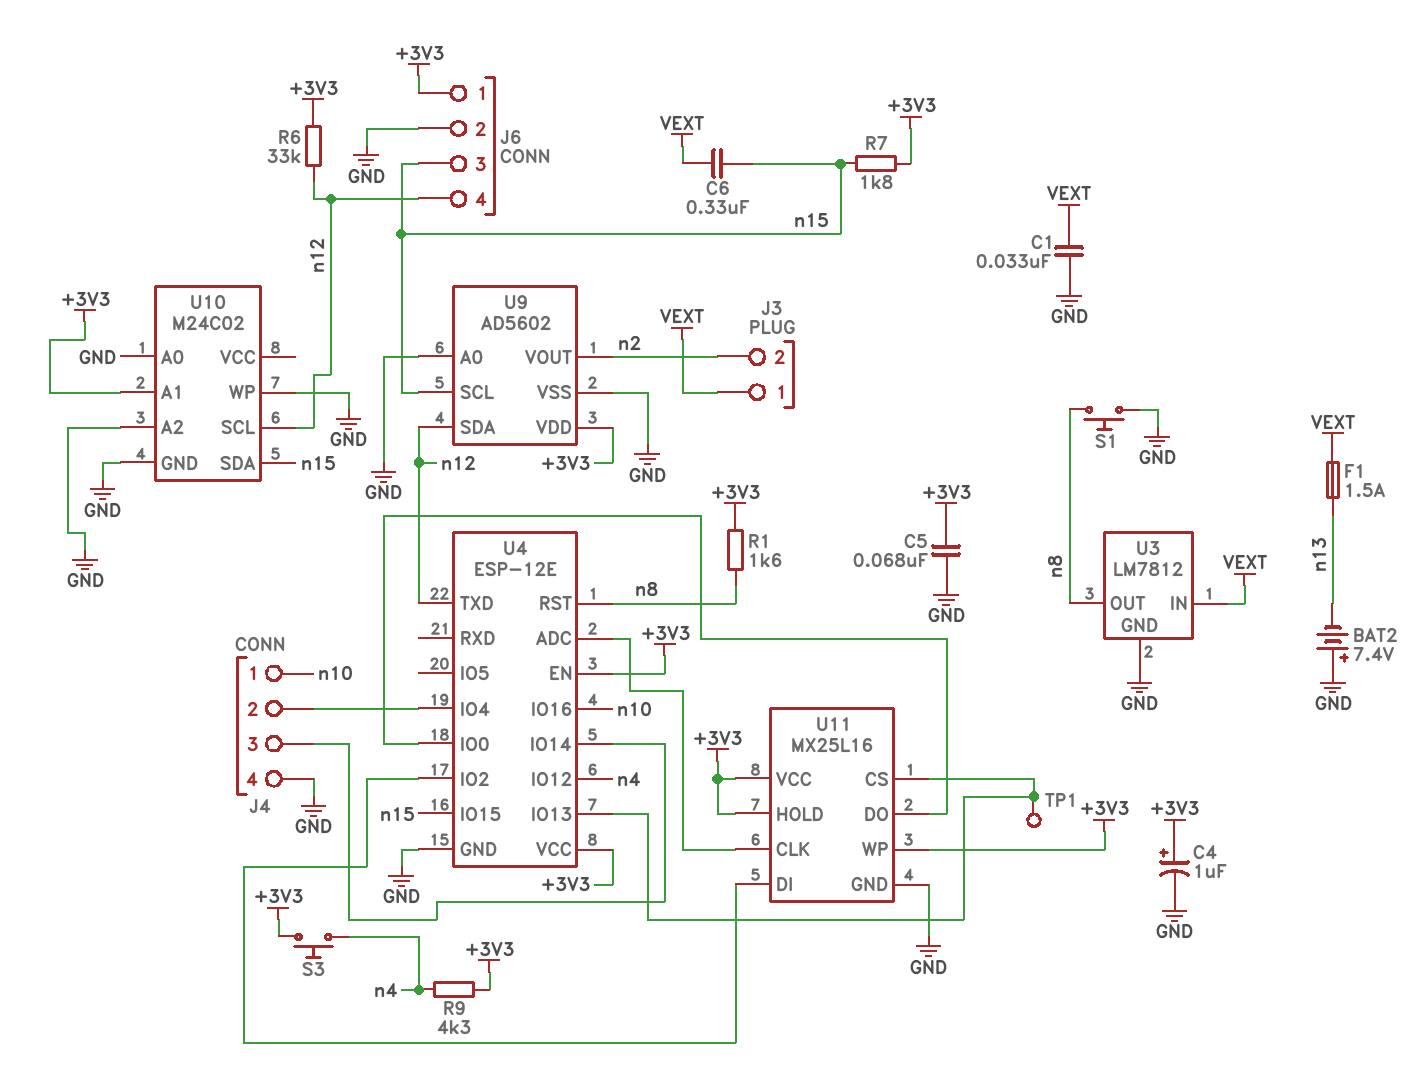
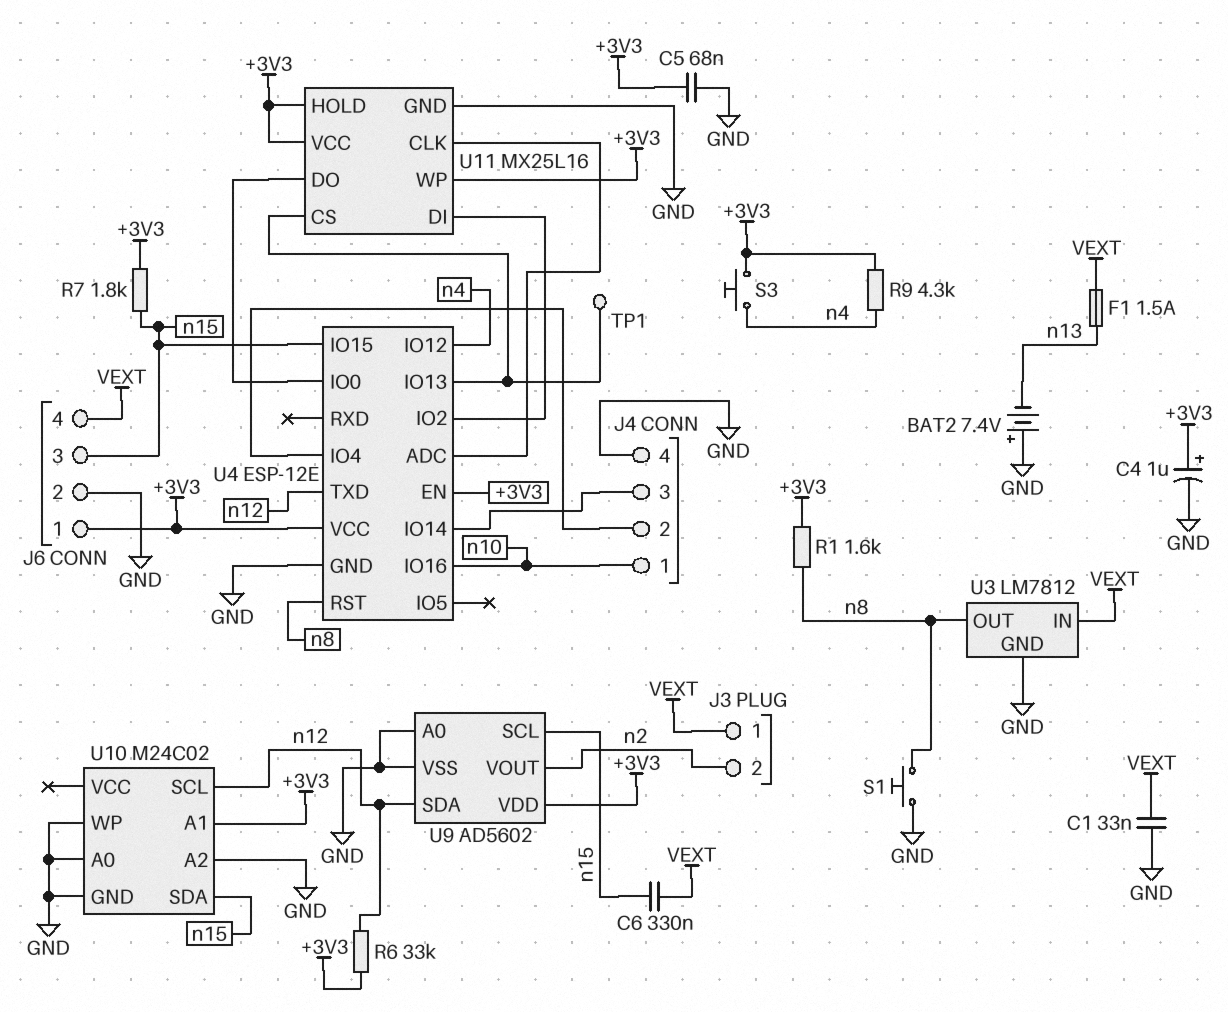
J6 pin 4: n12 -> VEXT

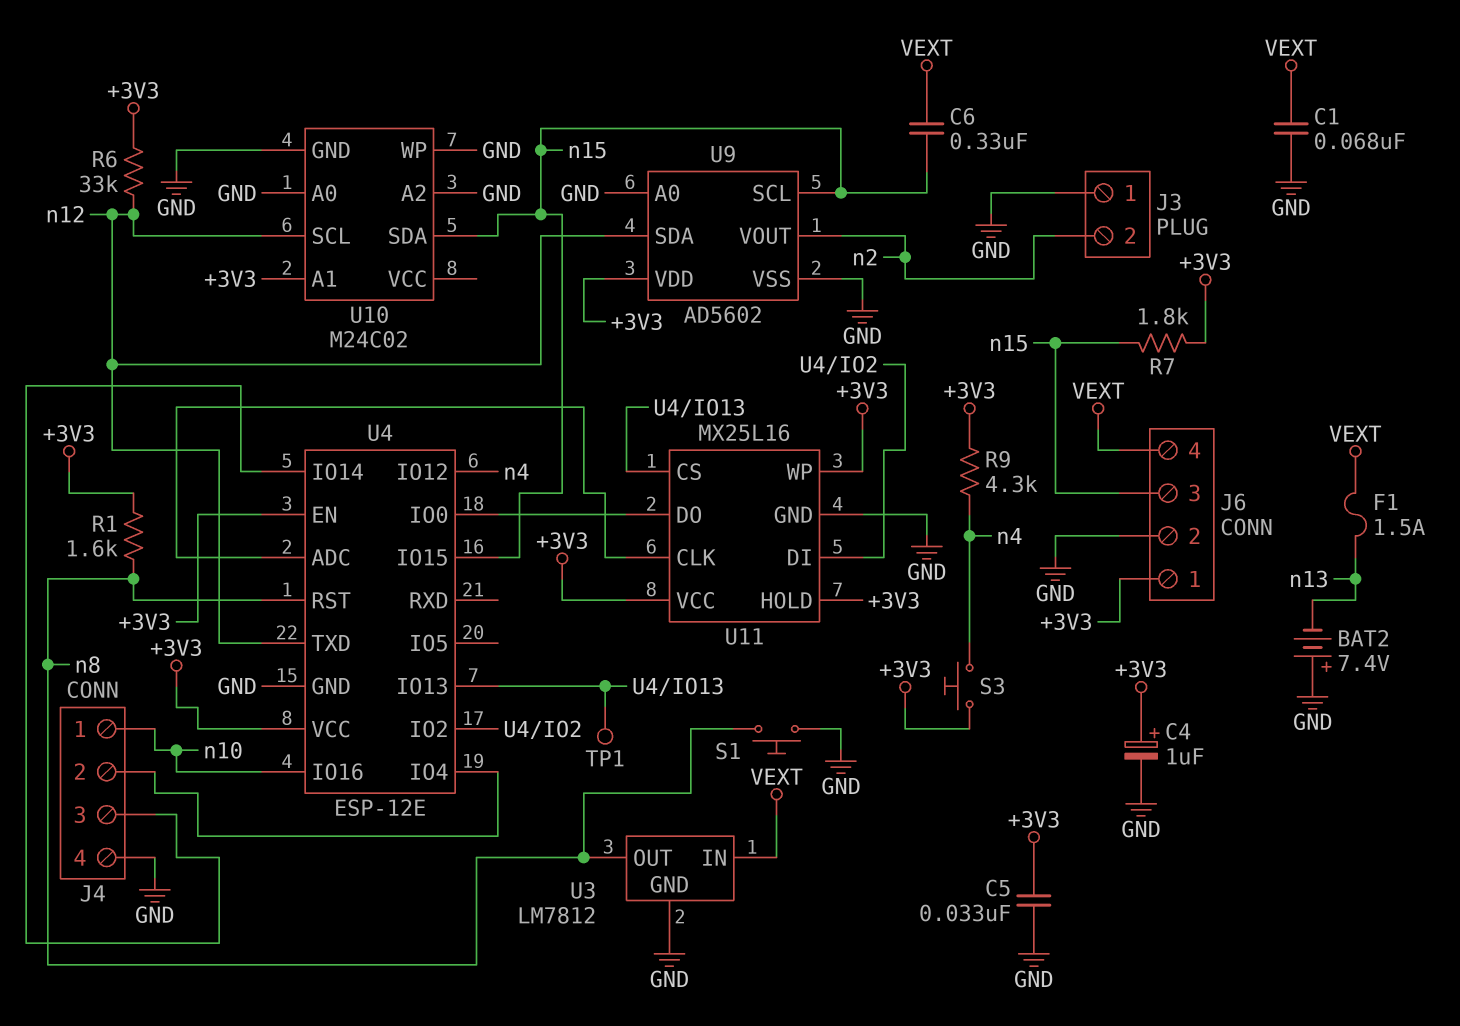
C1: 33nF (GND, VEXT) -> 68nF (GND, VEXT)
C5: 68nF (+3V3, GND) -> 33nF (+3V3, GND)
J3 pin 1: VEXT -> GND

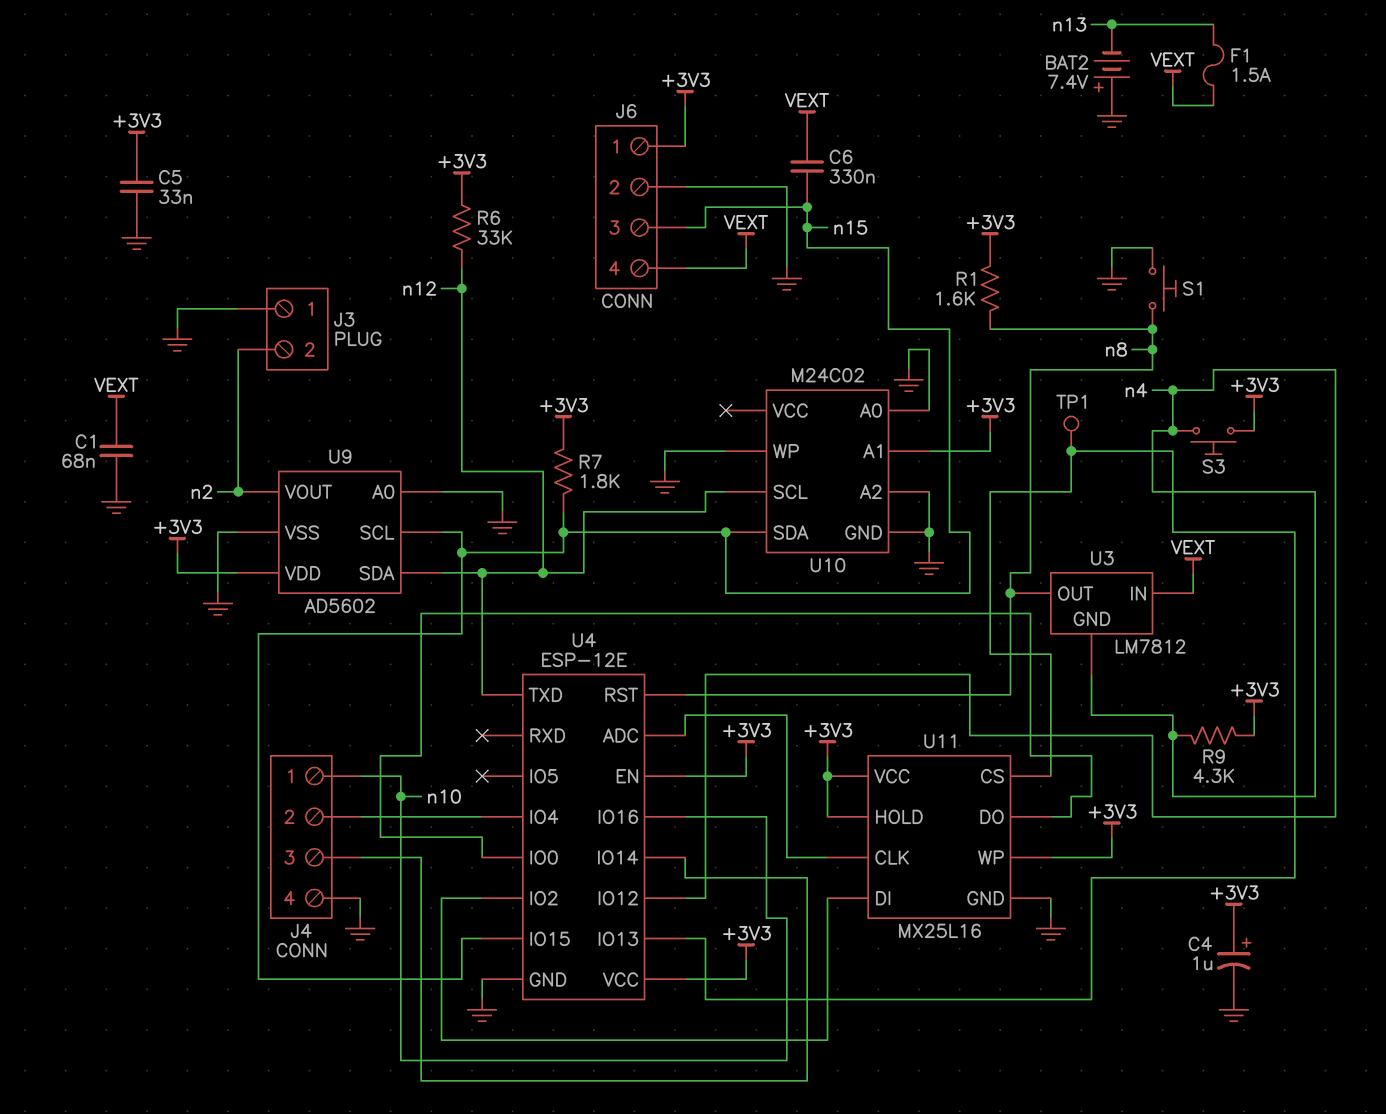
U3 pin GND: GND -> n4

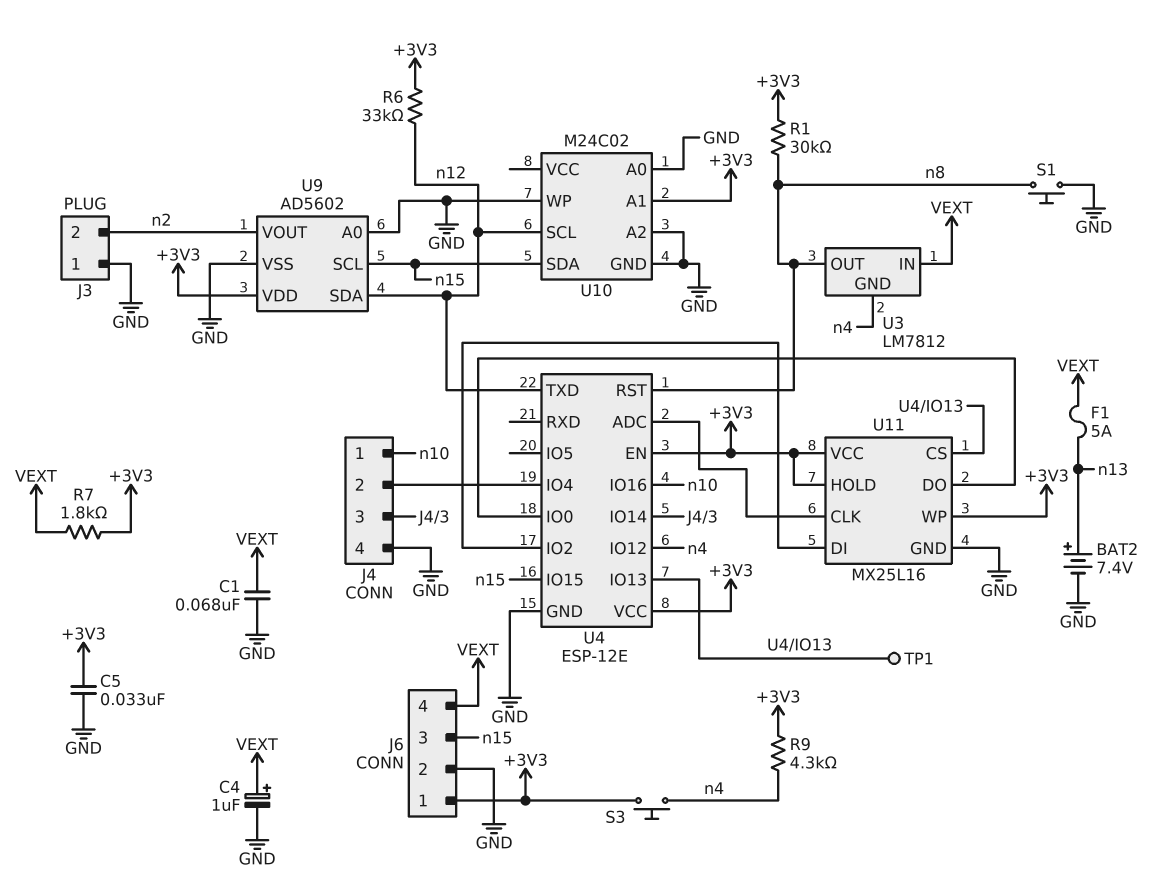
BAT2: 7.4V (plus GND, minus n13) -> 7.4V (plus n13, minus GND)
C4: 1uF (plus +3V3, minus GND) -> 1uF (plus VEXT, minus GND)
C6: 330nF (VEXT, n15) -> none
F1: 1.5A (VEXT, n13) -> 5A (VEXT, n13)
R1: 1.6k (+3V3, n8) -> 30k (+3V3, n8)
R7: 1.8k (+3V3, n15) -> 1.8k (+3V3, VEXT)

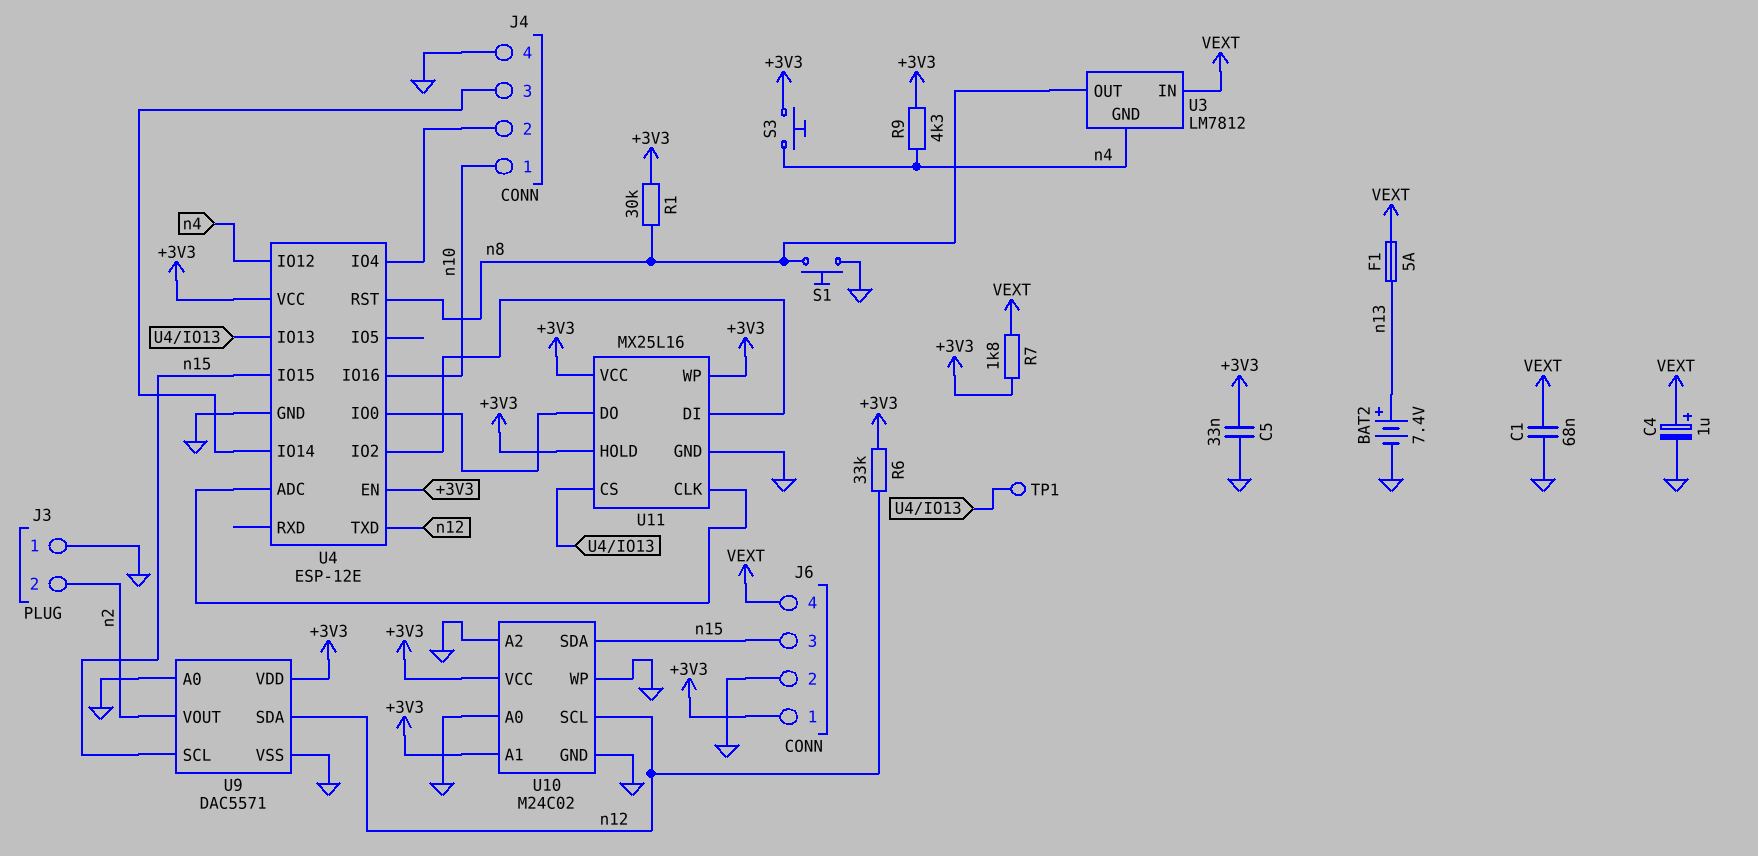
U9: AD5602 -> DAC5571
U10 pin VCC: none -> +3V3

